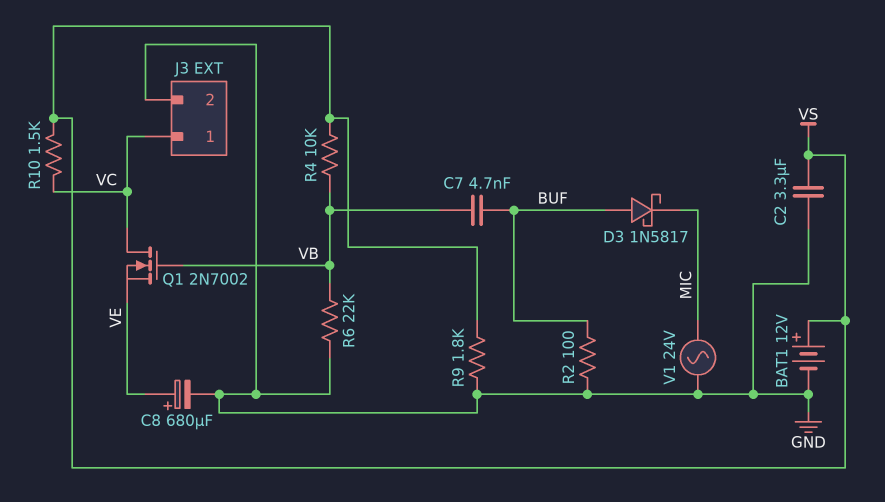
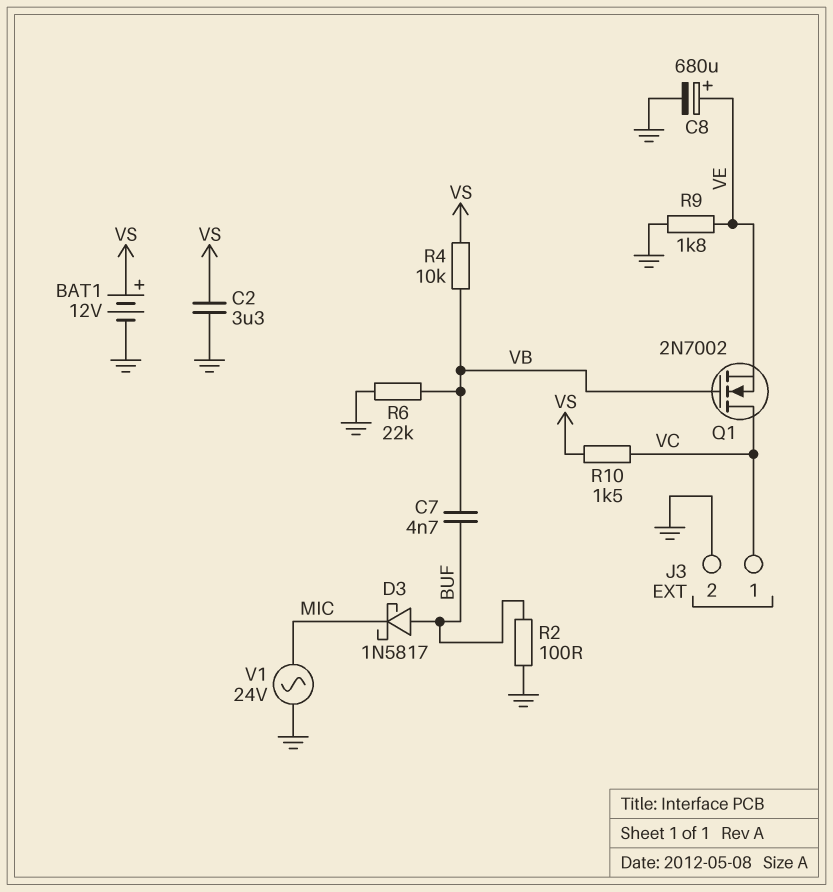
R9: 1.8k (GND, VS) -> 1.8k (GND, VE)

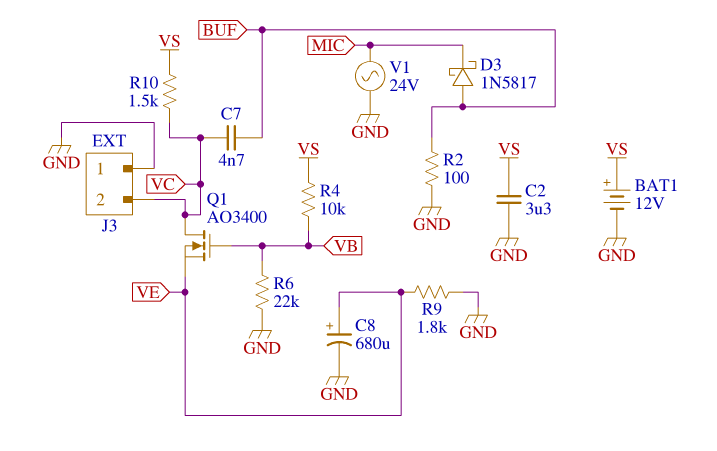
C7: 4.7nF (BUF, VB) -> 4.7nF (BUF, VC)
J3 pin 1: VC -> GND
J3 pin 2: GND -> VC
Q1: NMOS 2N7002 (G VB, D VC, S VE) -> NMOS AO3400 (G VB, D VC, S VE)

